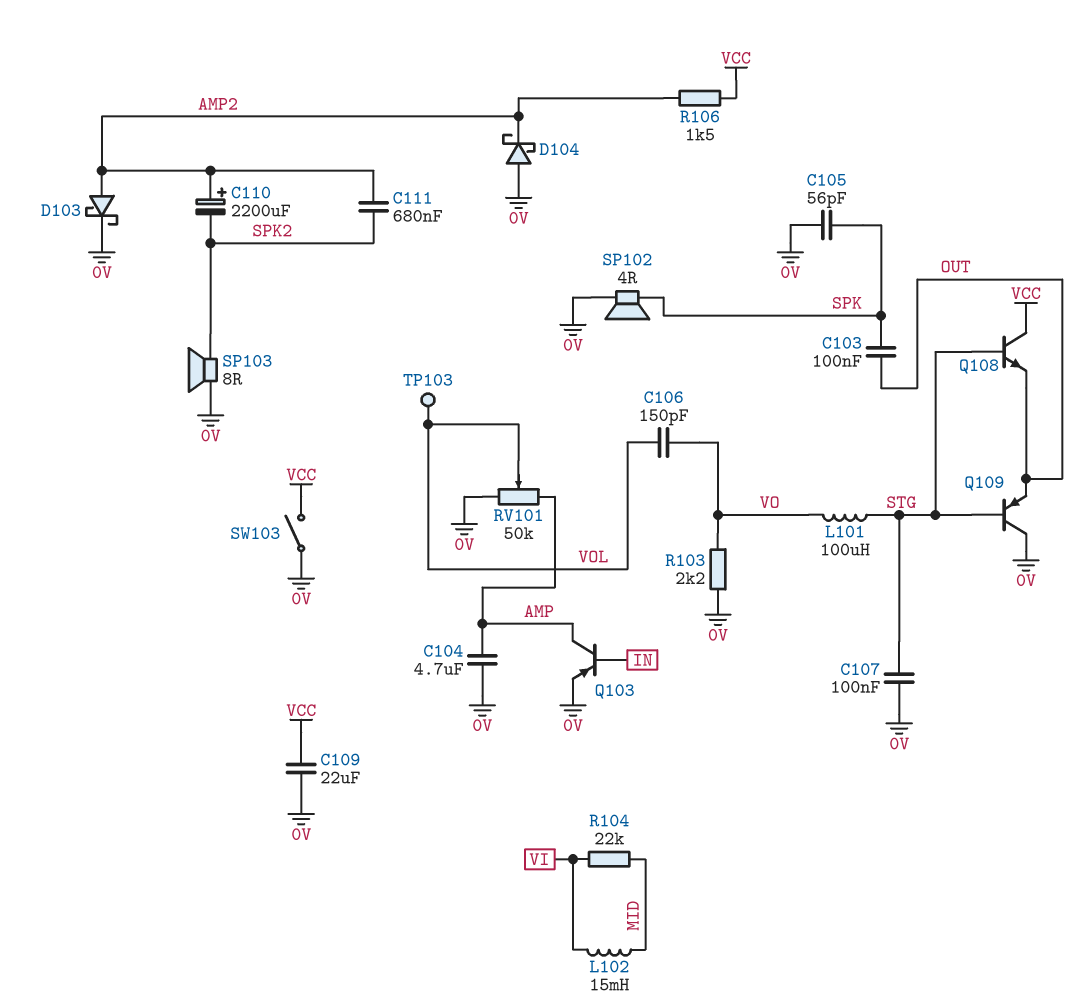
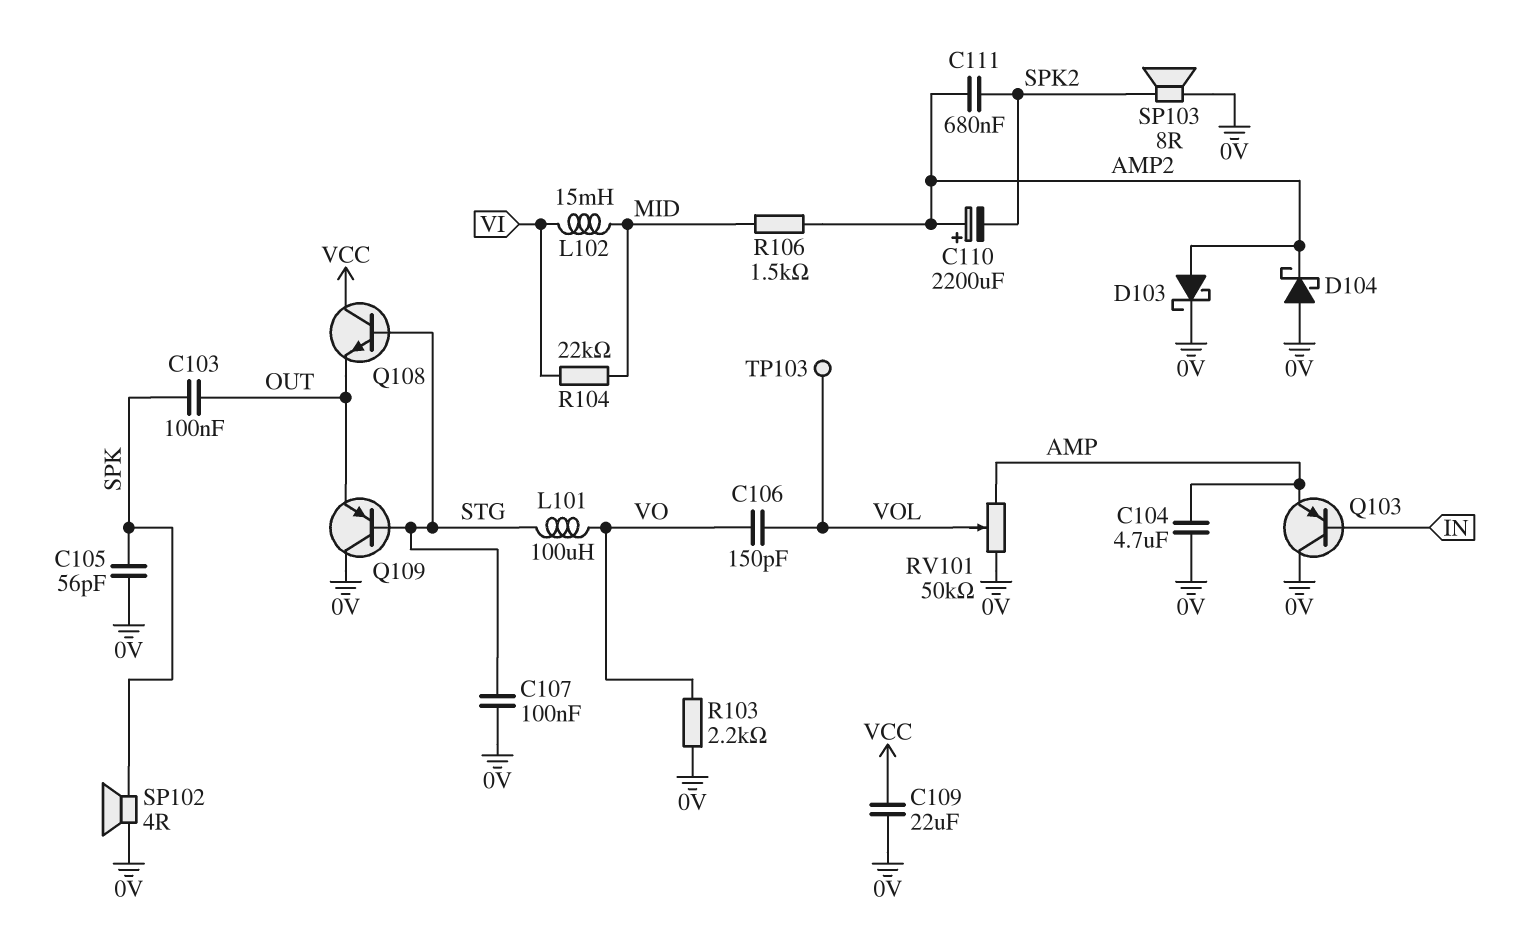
Q103: PNP (B IN, C AMP, E 0V) -> PNP (B IN, C 0V, E AMP)
R106: 1.5k (AMP2, VCC) -> 1.5k (AMP2, MID)
SW103: switch (0V, VCC) -> none

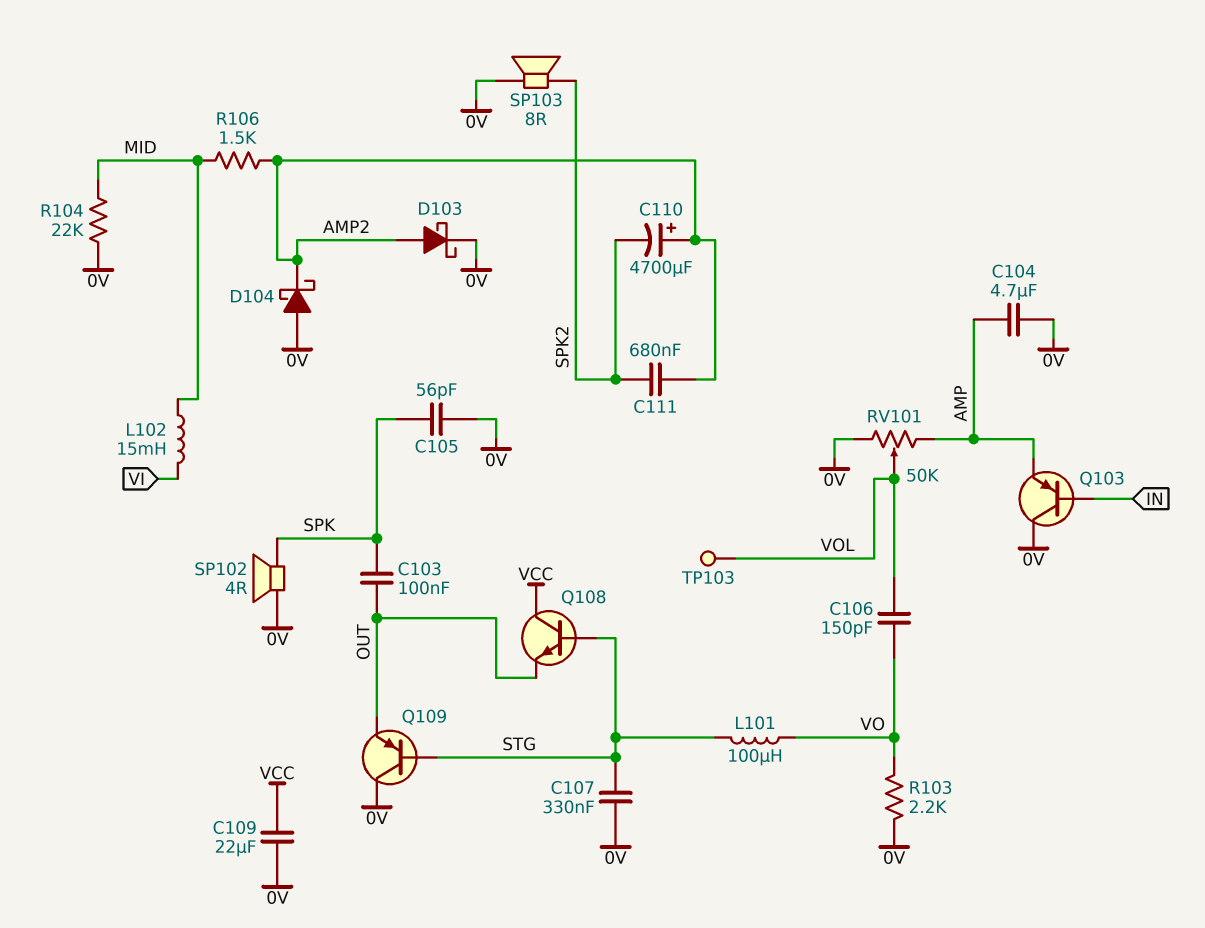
C107: 100nF (0V, STG) -> 330nF (0V, STG)
C110: 2200uF (plus AMP2, minus SPK2) -> 4700uF (plus AMP2, minus SPK2)
R104: 22k (MID, VI) -> 22k (0V, MID)

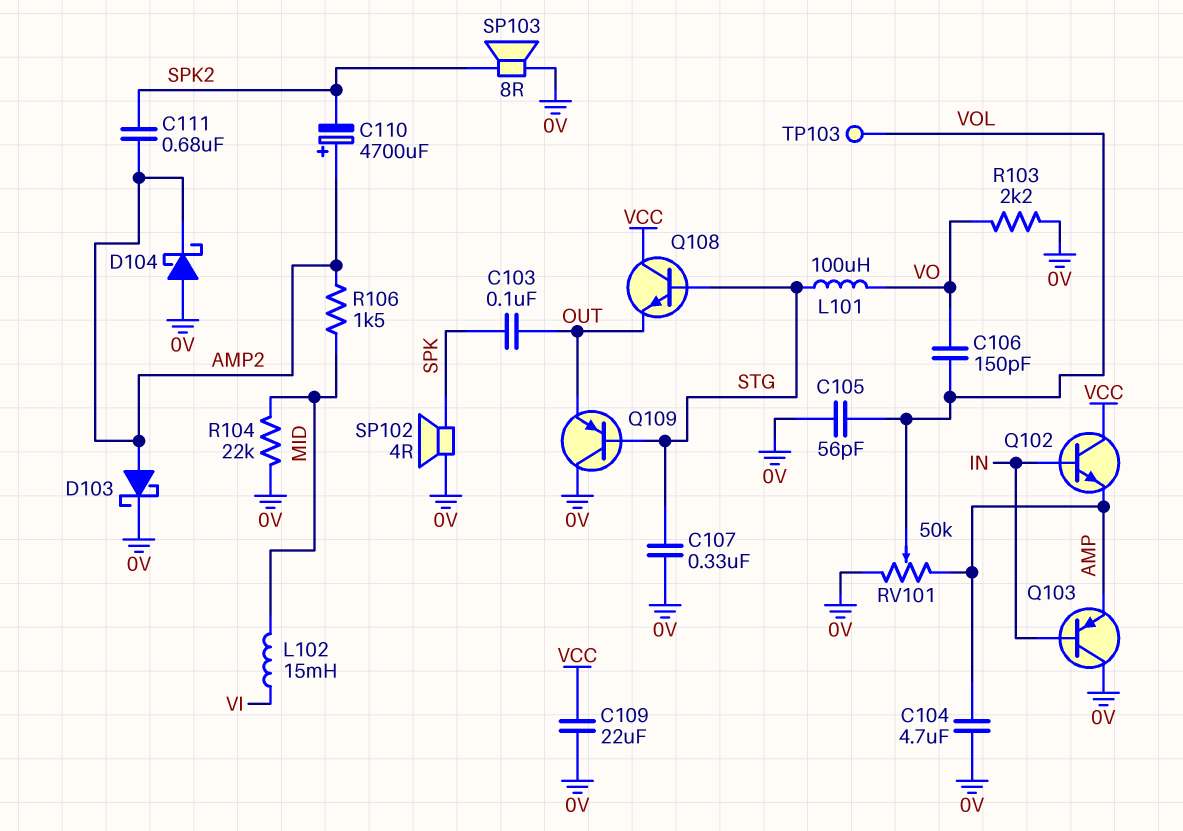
C105: 56pF (0V, SPK) -> 56pF (0V, VOL)
Q102: none -> NPN (B IN, C VCC, E AMP)

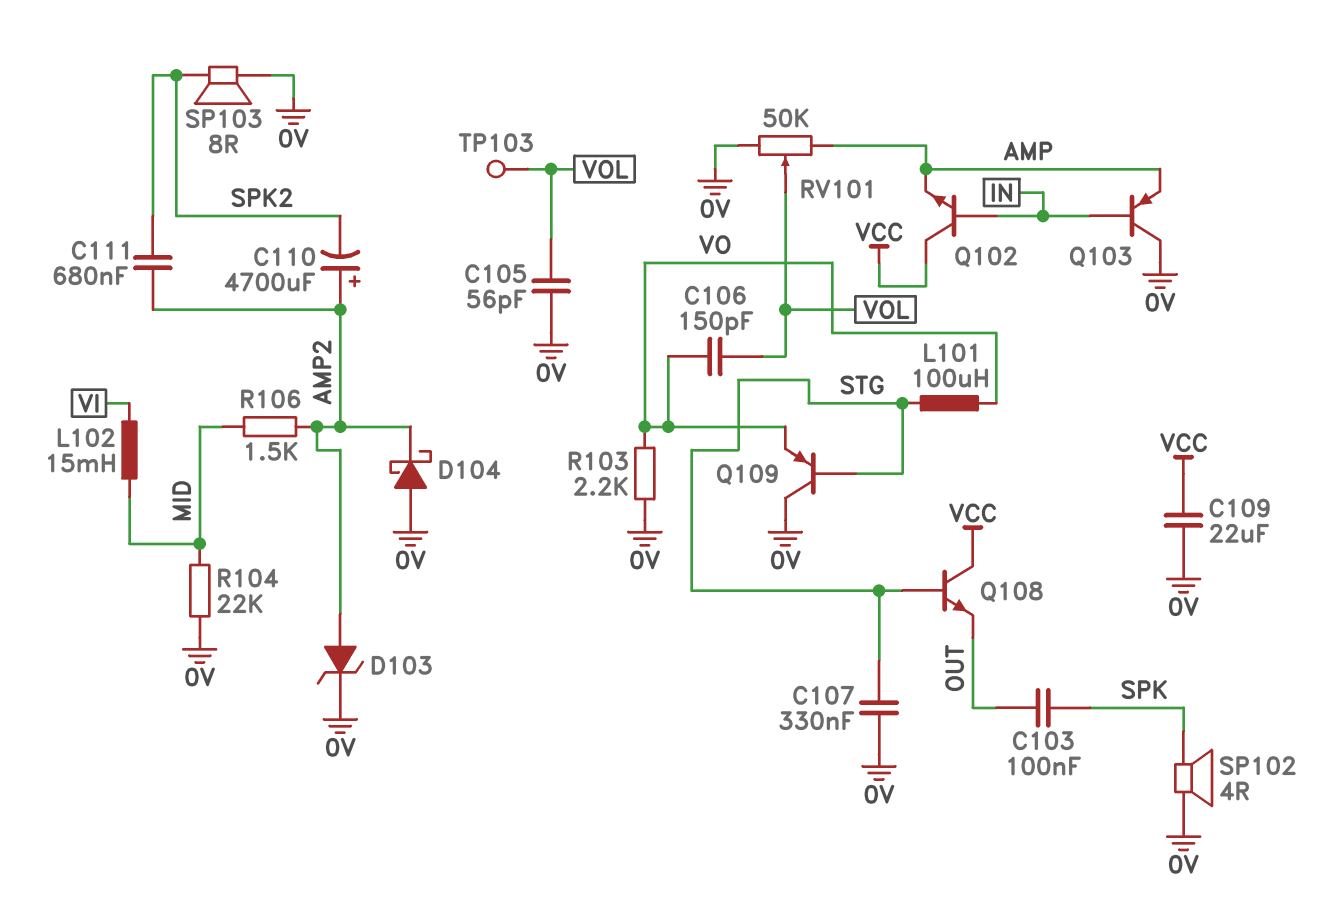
C104: 4.7uF (0V, AMP) -> none
D103: schottky (A AMP2, K 0V) -> zener (A AMP2, K 0V)
Q109: PNP (B STG, C 0V, E OUT) -> PNP (B STG, C 0V, E VO)

